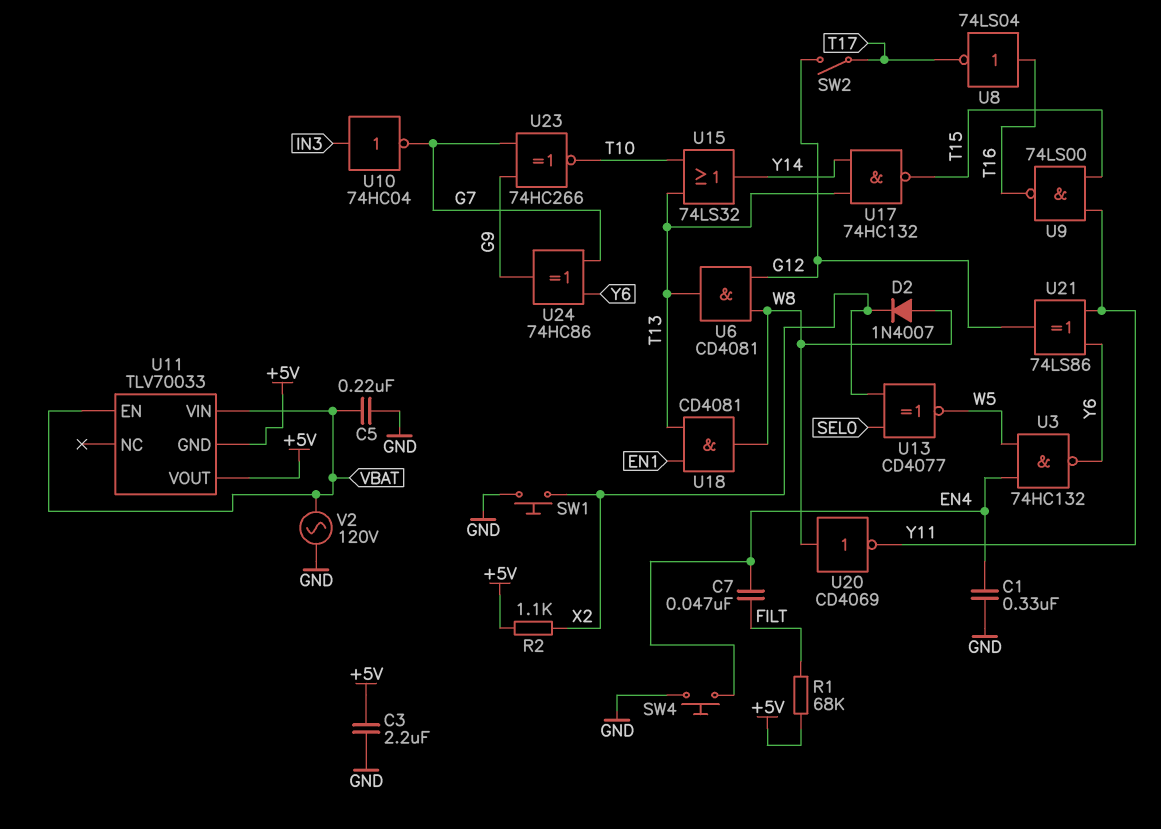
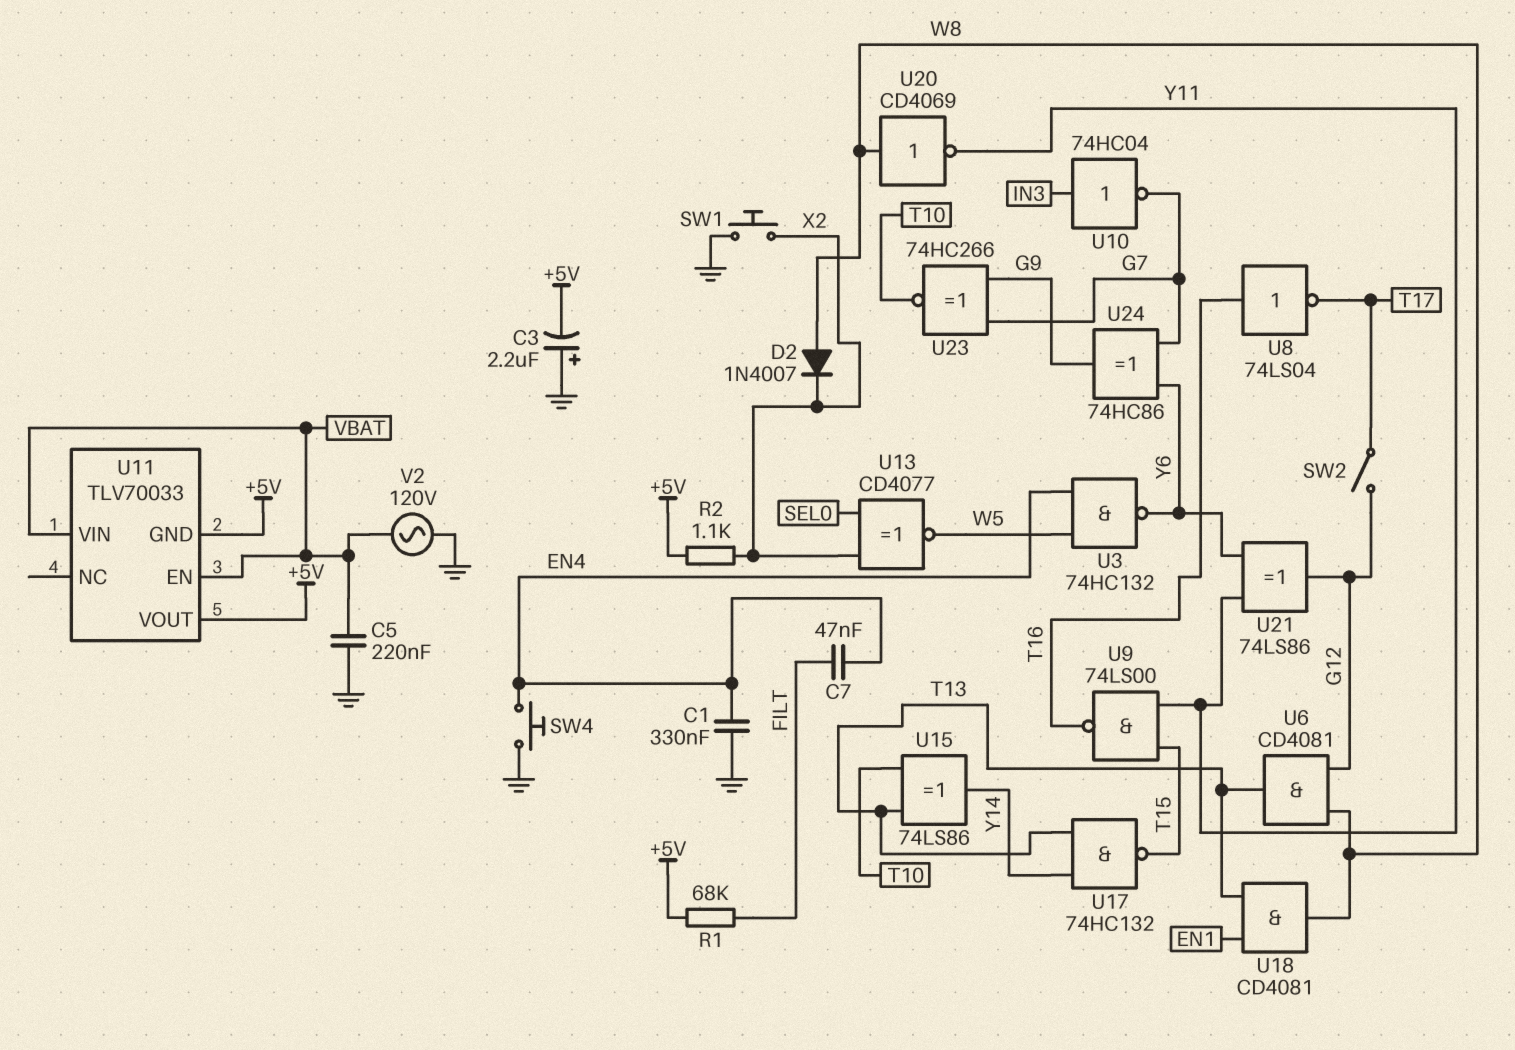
C3: 2.2uF (+5V, GND) -> 2.2uF (plus GND, minus +5V)
U15: OR 74LS32 (in T10, in T13, out Y14) -> XOR 74LS86 (in T10, in T13, out Y14)

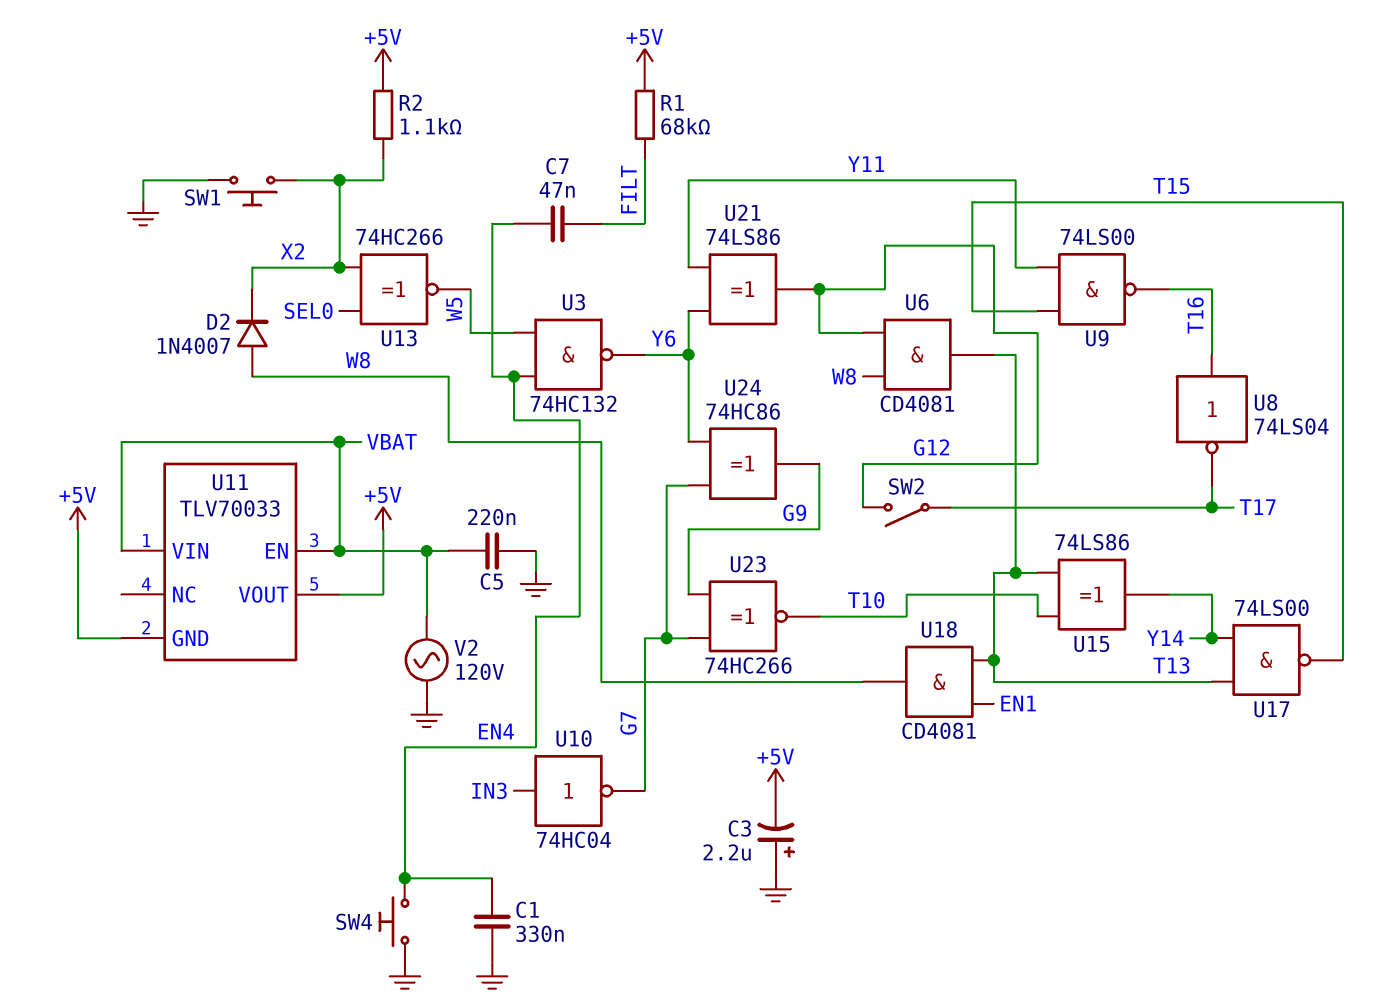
U13: XNOR CD4077 (in SEL0, in X2, out W5) -> XNOR 74HC266 (in SEL0, in X2, out W5)
U17: NAND 74HC132 (in T13, in Y14, out T15) -> NAND 74LS00 (in T13, in Y14, out T15)
U20: NOT CD4069 (in W8, out Y11) -> none

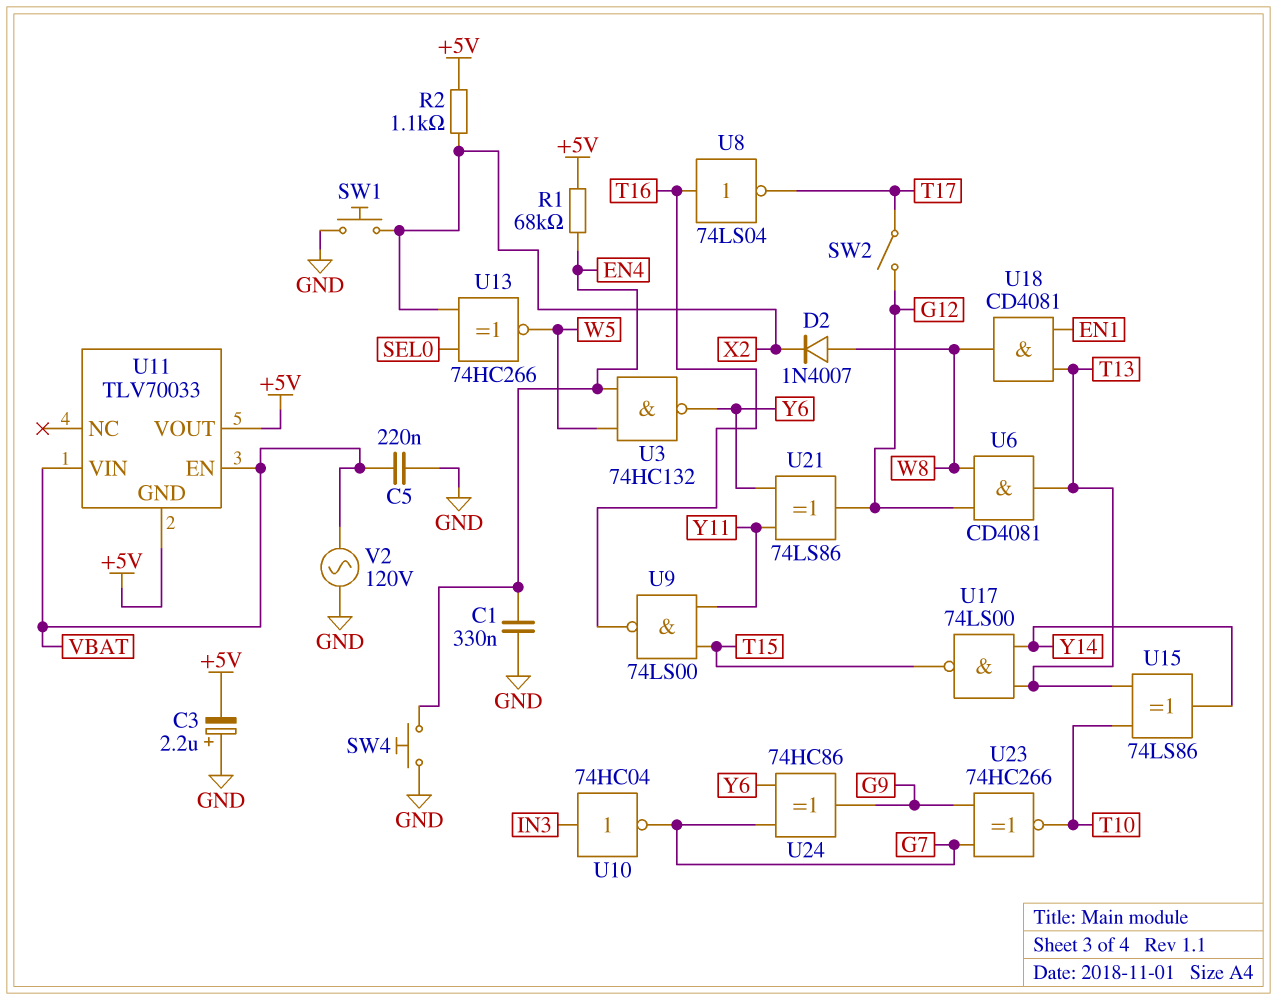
C7: 47nF (EN4, FILT) -> none
R1: 68k (+5V, FILT) -> 68k (+5V, EN4)

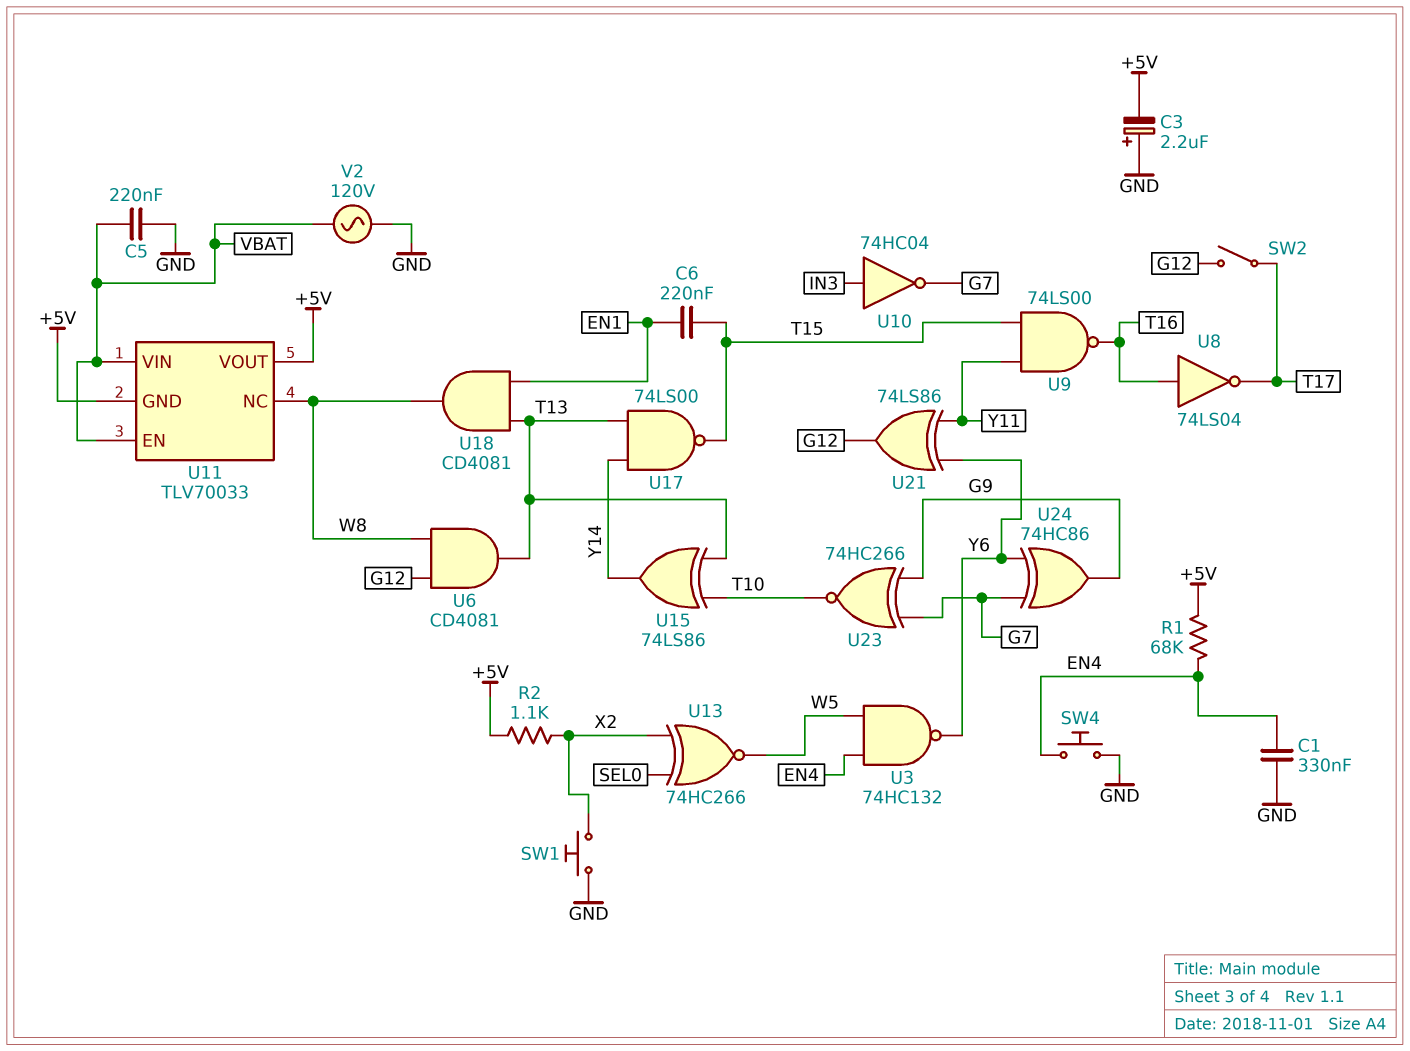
C6: none -> 220nF (EN1, T15)
D2: diode 1N4007 (A W8, K X2) -> none
U11 pin NC: none -> W8

